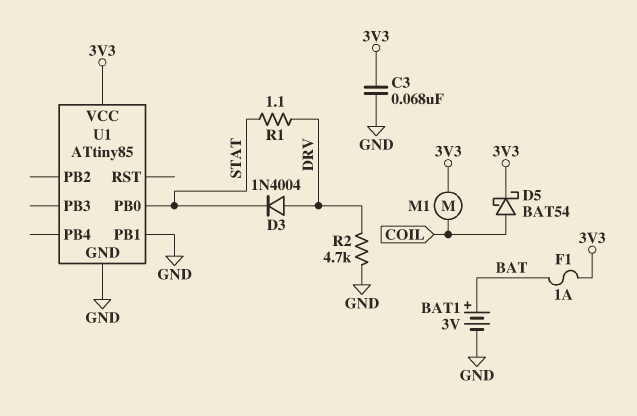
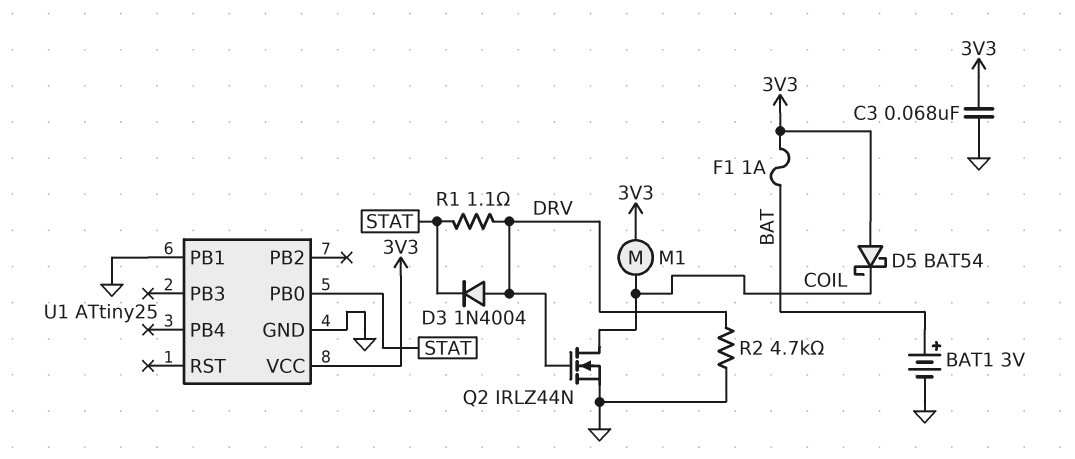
D5: schottky BAT54 (A COIL, K 3V3) -> schottky BAT54 (A 3V3, K COIL)
Q2: none -> NMOS IRLZ44N (G DRV, D COIL, S GND)
U1: ATtiny85 -> ATtiny25

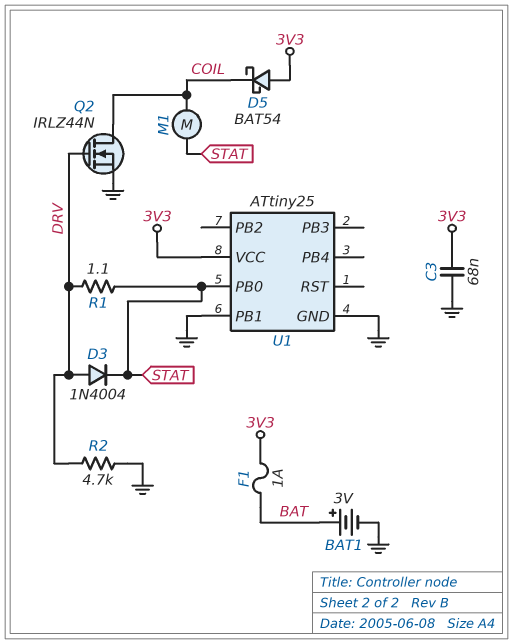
M1: motor (3V3, COIL) -> motor (COIL, STAT)

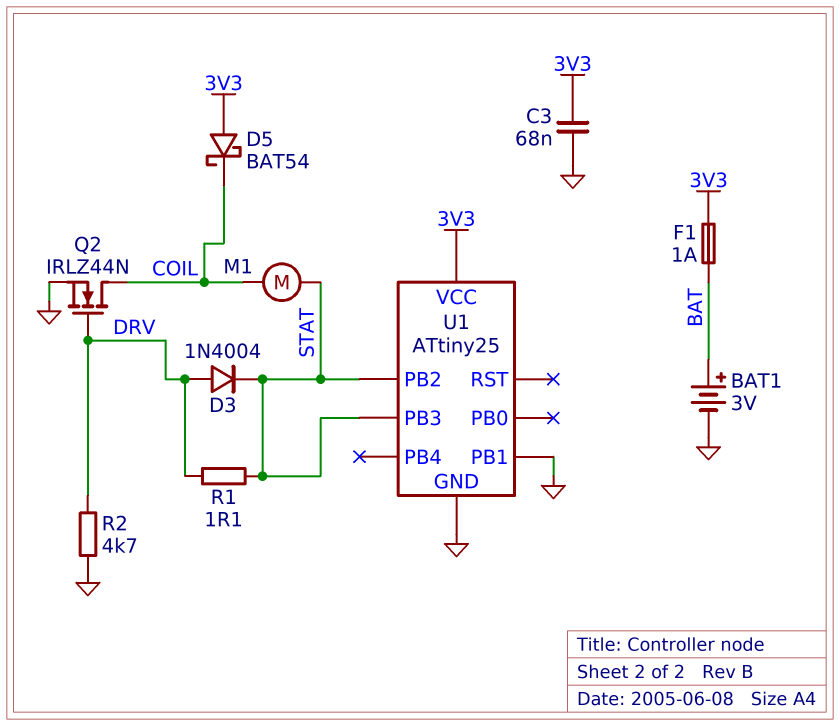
U1 pin PB0: STAT -> none
U1 pin PB2: none -> STAT
U1 pin PB3: none -> STAT

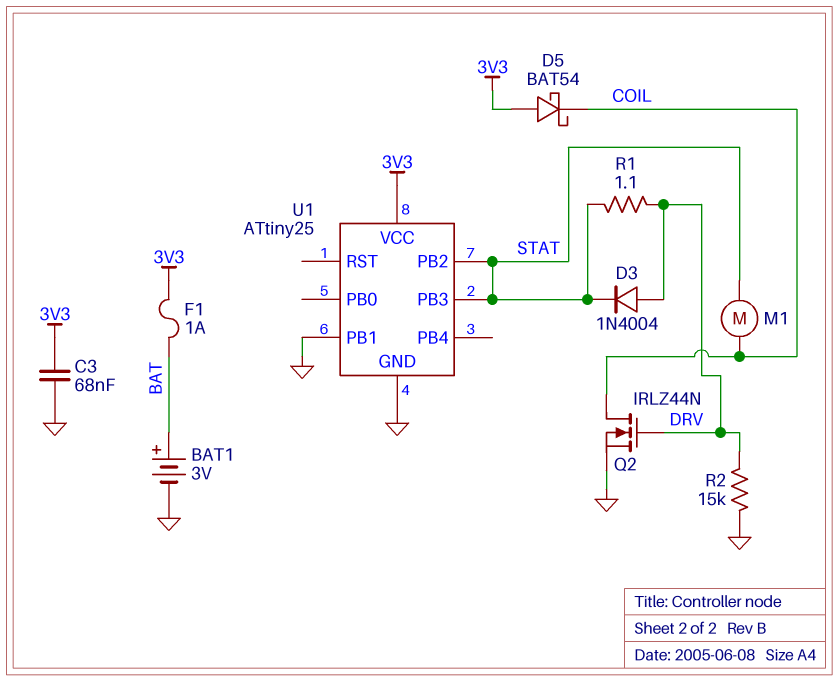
R2: 4.7k (DRV, GND) -> 15k (DRV, GND)

